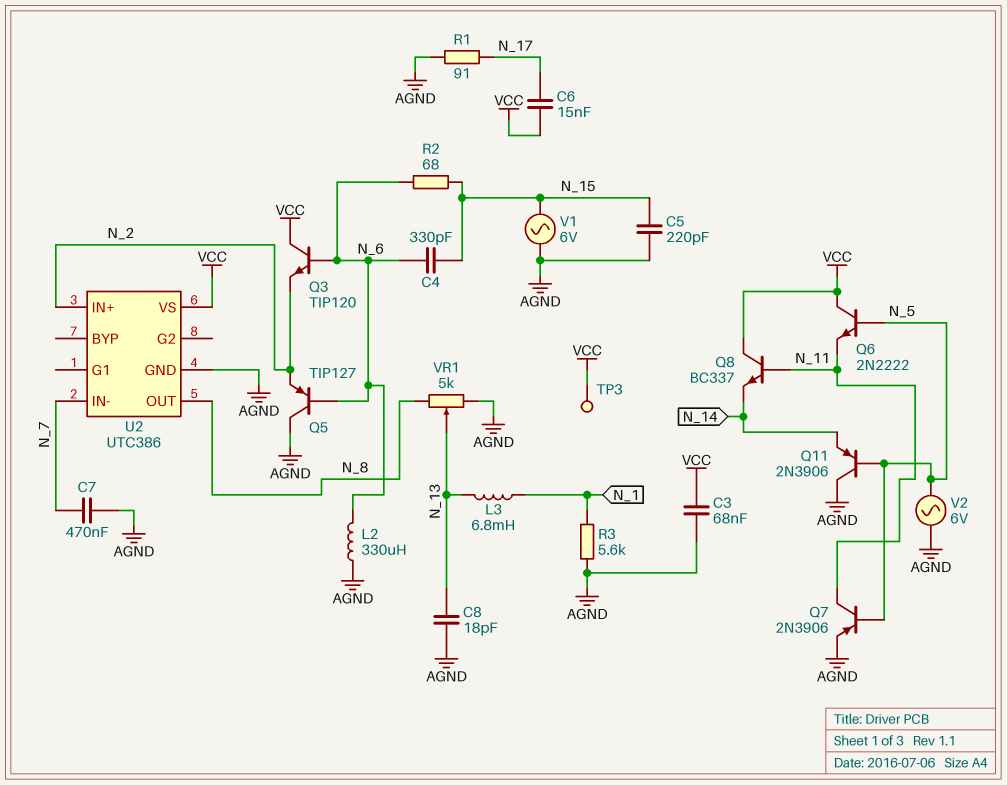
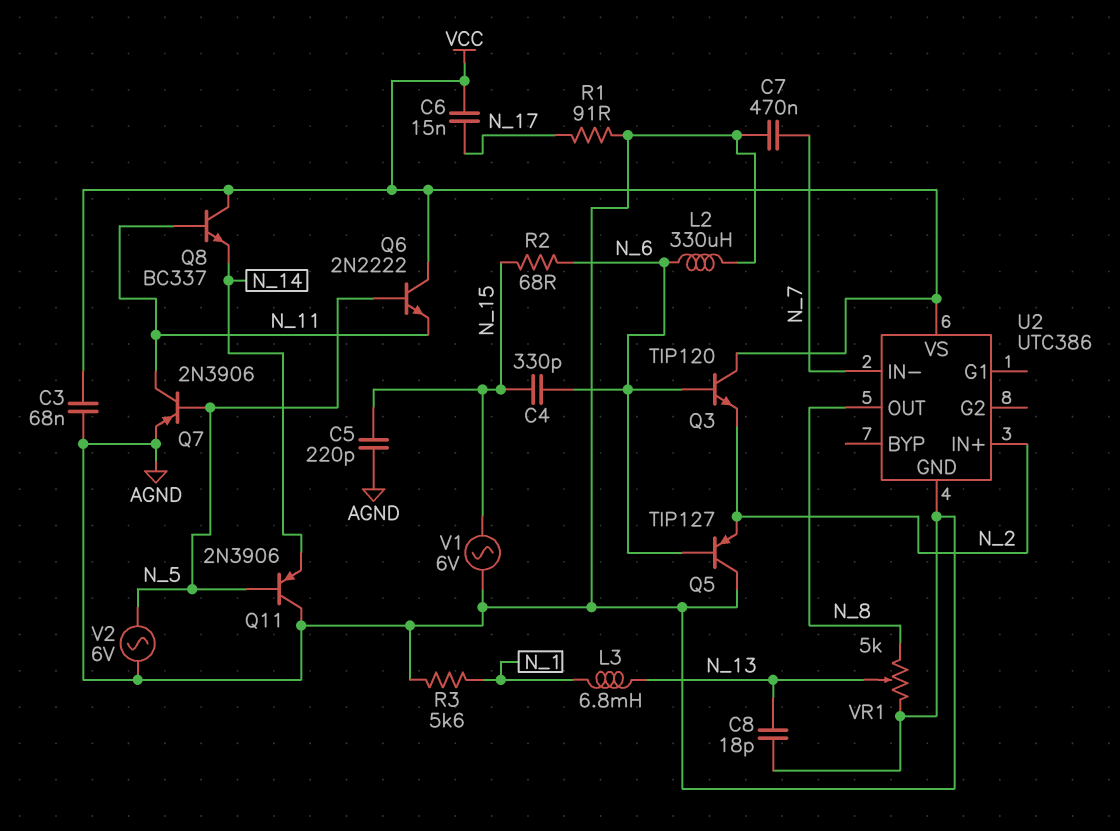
TP3: test point (VCC) -> none

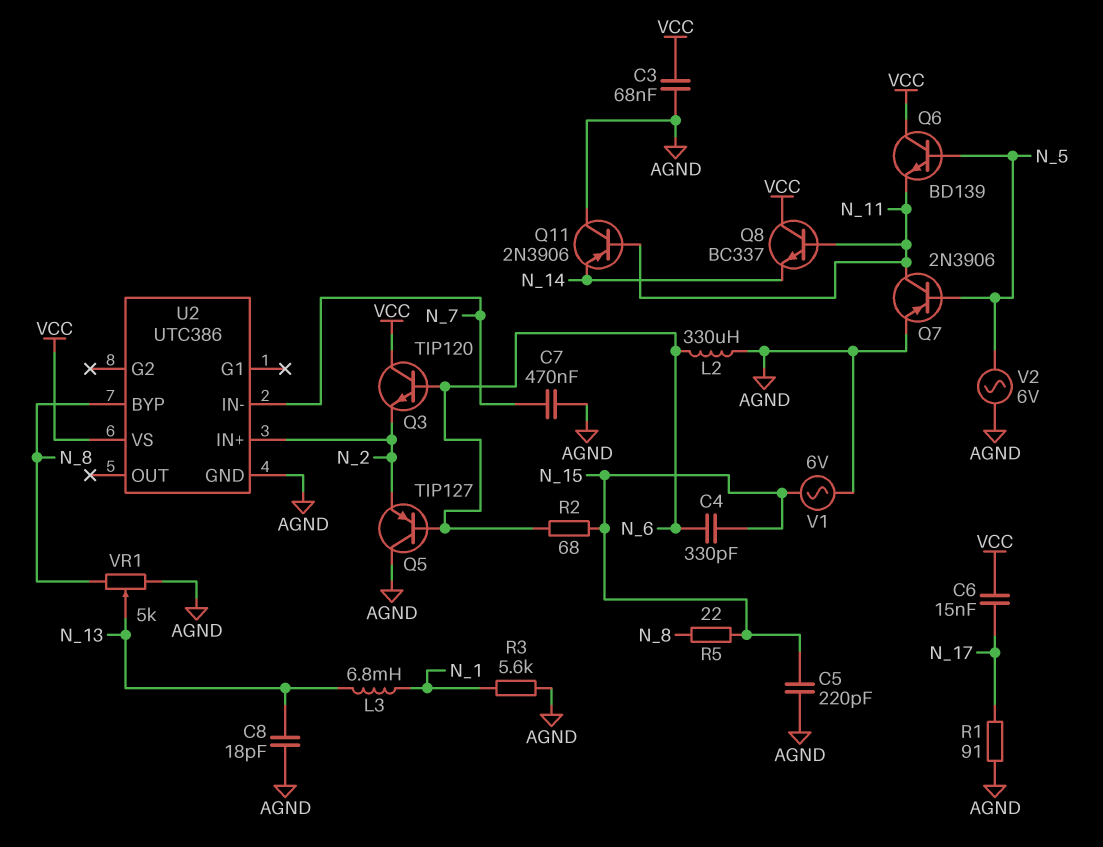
Q6: NPN 2N2222 (B N_5, C VCC, E N_11) -> NPN BD139 (B N_5, C VCC, E N_11)
Q11: PNP 2N3906 (B N_5, C AGND, E N_14) -> PNP 2N3906 (B N_11, C AGND, E N_14)
R5: none -> 22 (N_8, N_15)
U2 pin BYP: none -> N_8
U2 pin OUT: N_8 -> none

